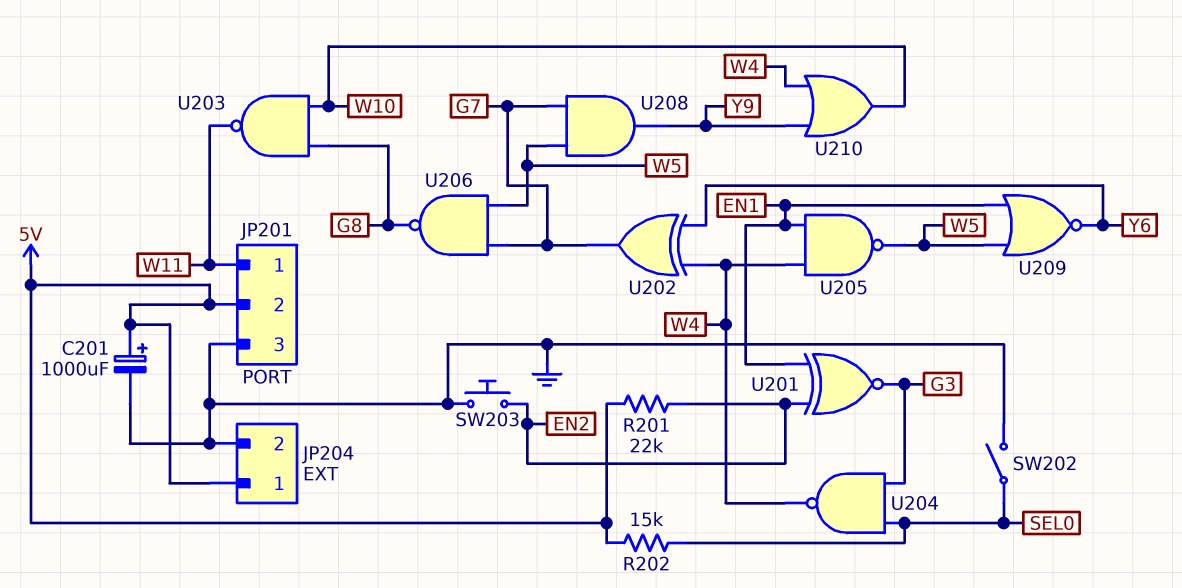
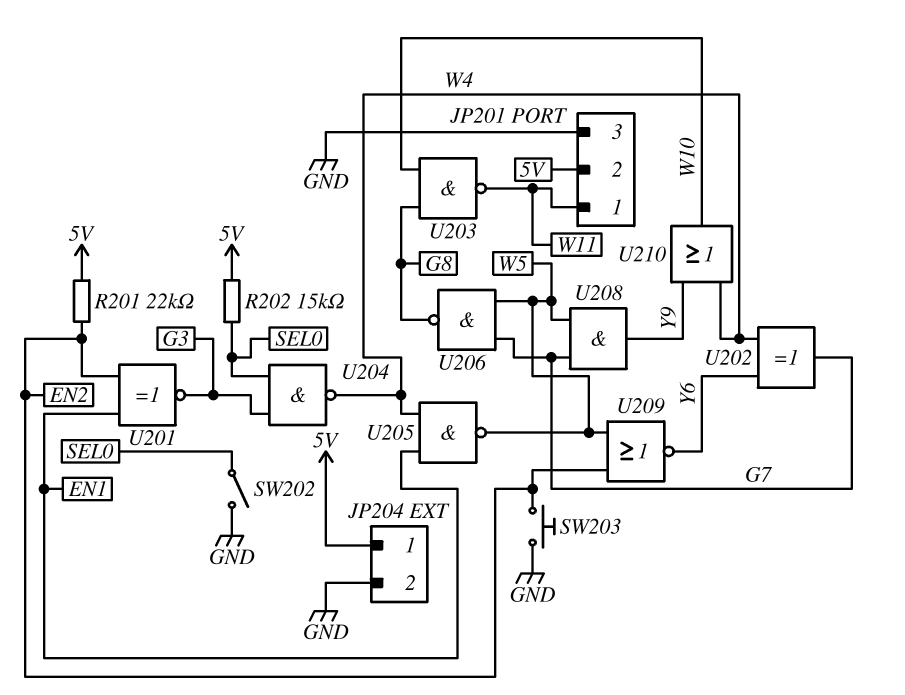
C201: 1000uF (plus 5V, minus GND) -> none
U209: NOR (in EN1, in W5, out Y6) -> NOR (in EN2, in W5, out Y6)

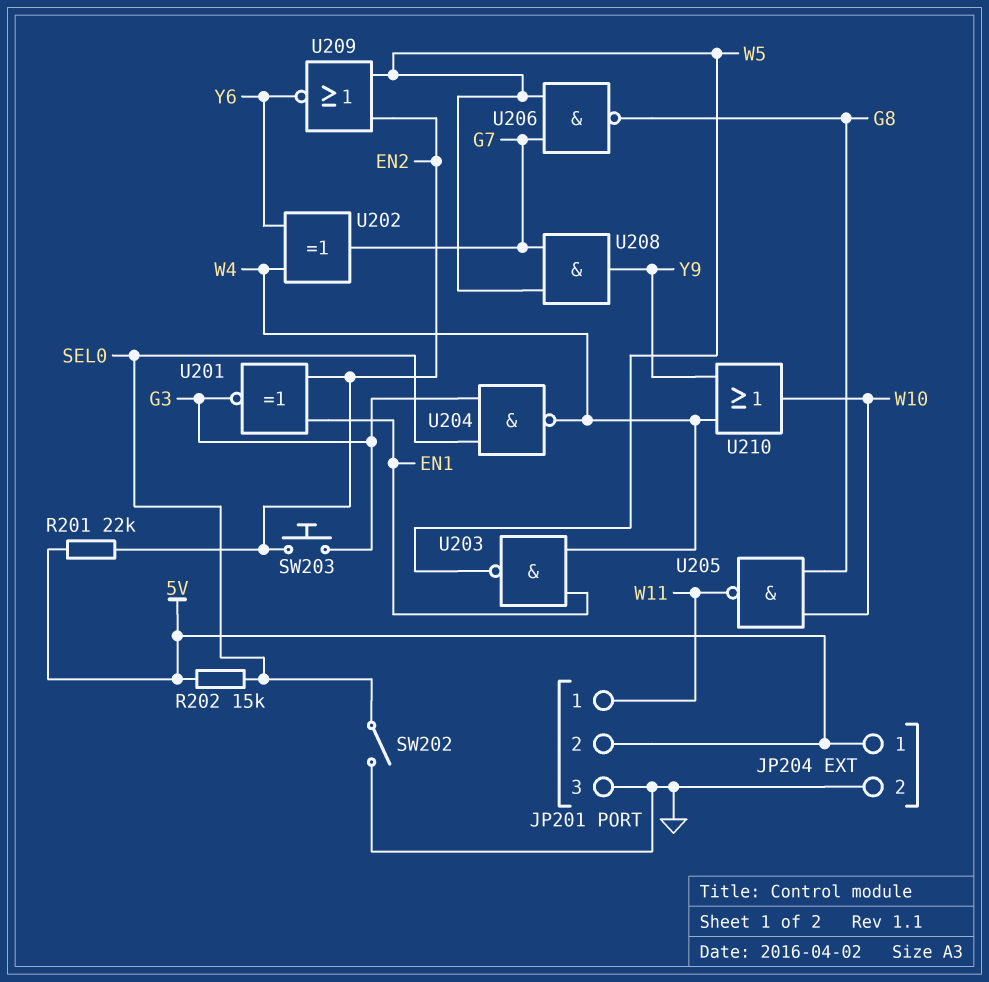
SW203: button (EN2, GND) -> button (EN2, G3)
U203: NAND (in G8, in W10, out W11) -> NAND (in EN1, in W4, out W5)
U205: NAND (in EN1, in W4, out W5) -> NAND (in G8, in W10, out W11)

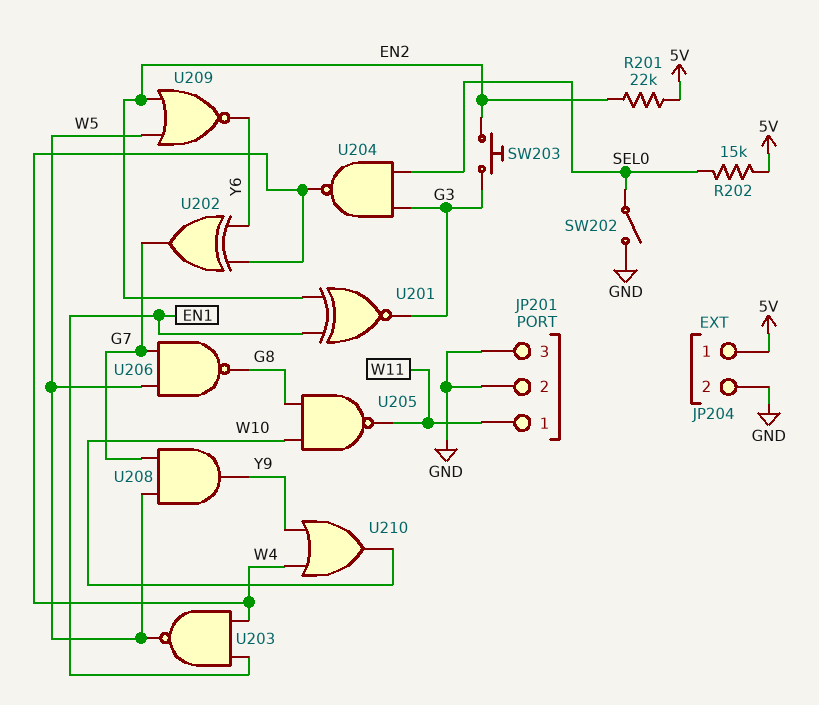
JP201 pin 2: 5V -> GND

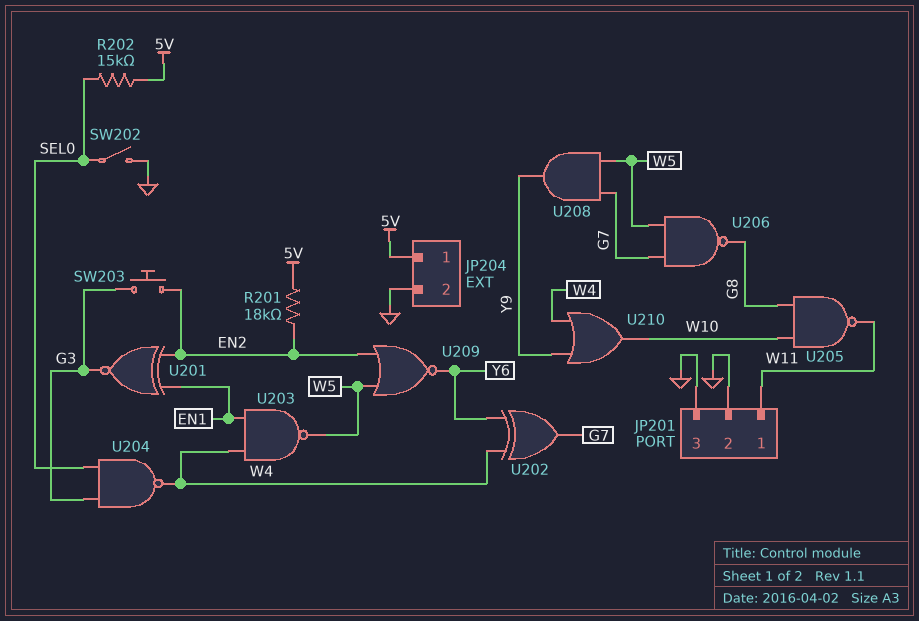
R201: 22k (5V, EN2) -> 18k (5V, EN2)

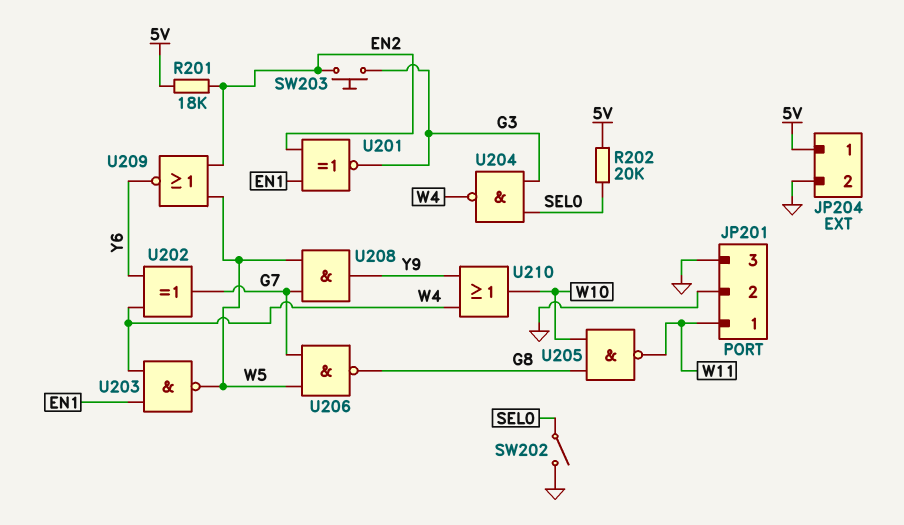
R202: 15k (5V, SEL0) -> 20k (5V, SEL0)

